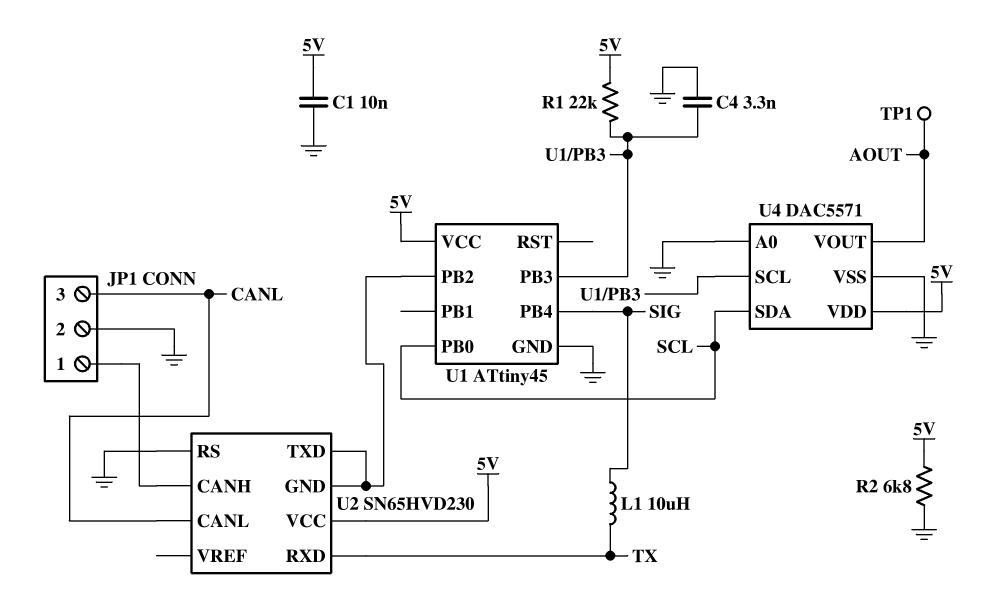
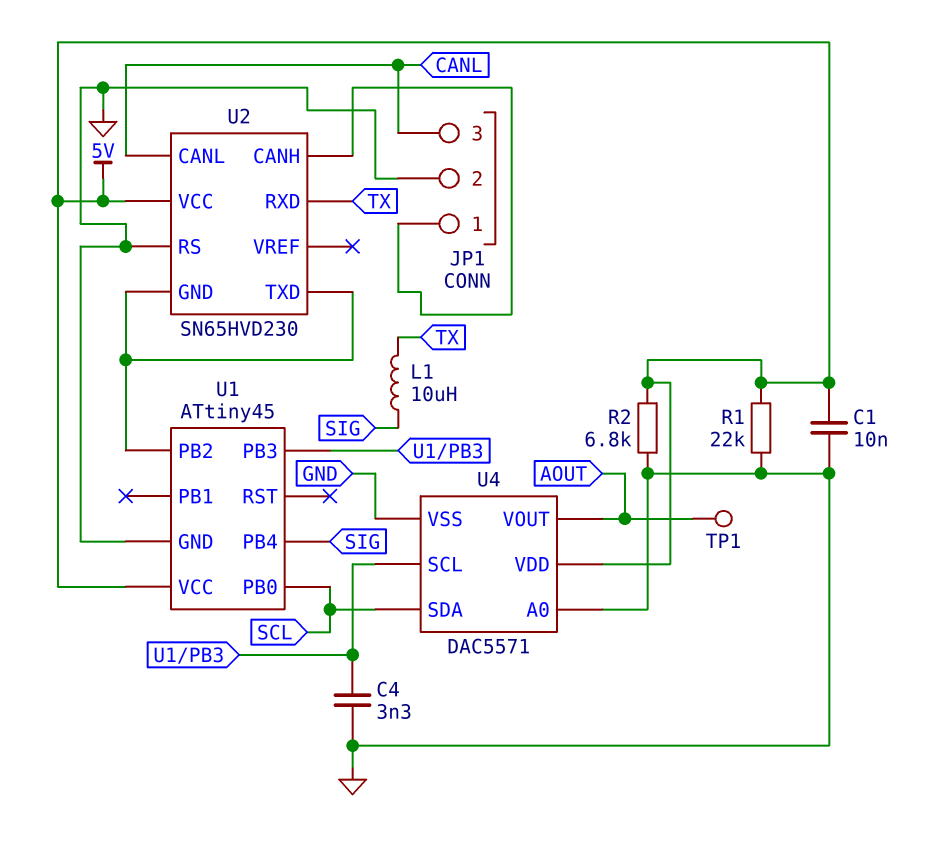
R1: 22k (5V, U1/PB3) -> 22k (5V, GND)

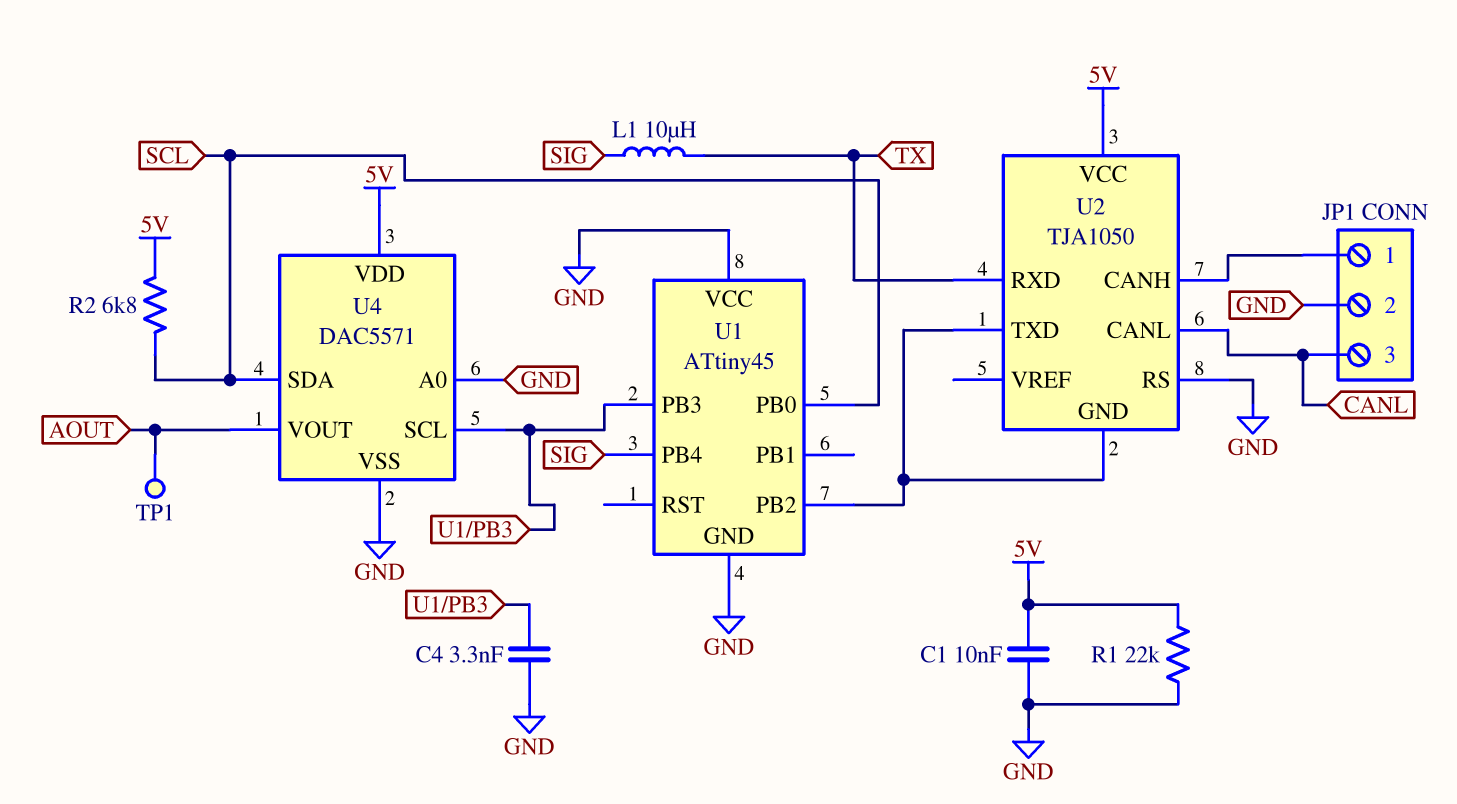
R2: 6.8k (5V, GND) -> 6.8k (5V, SCL)
U1 pin VCC: 5V -> GND
U2: SN65HVD230 -> TJA1050

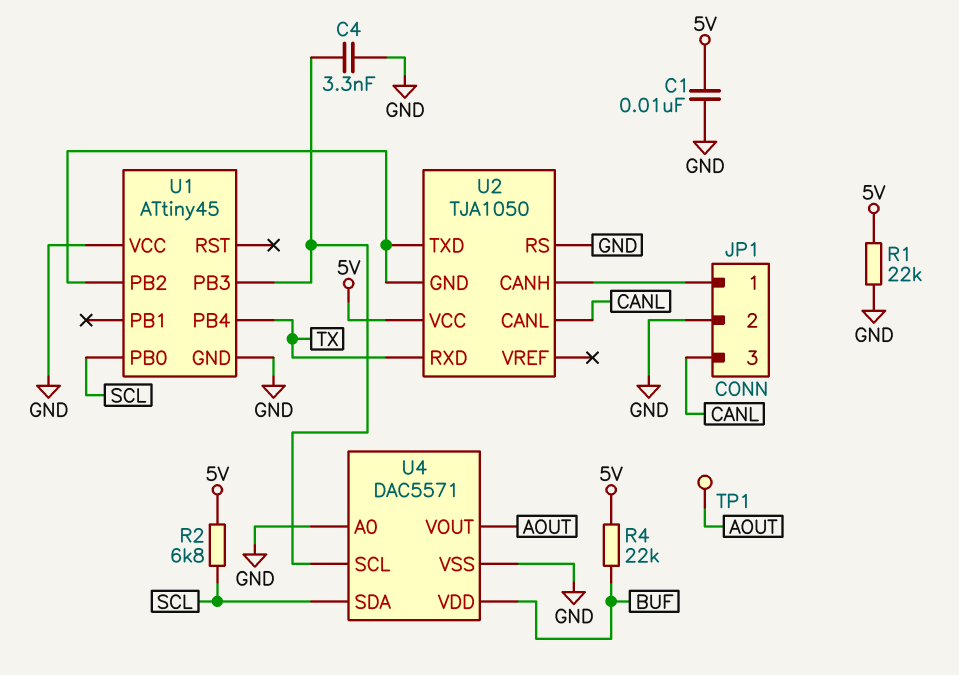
L1: 10uH (SIG, TX) -> none
R4: none -> 22k (5V, BUF)
U1 pin PB4: SIG -> TX
U4 pin VDD: 5V -> BUF

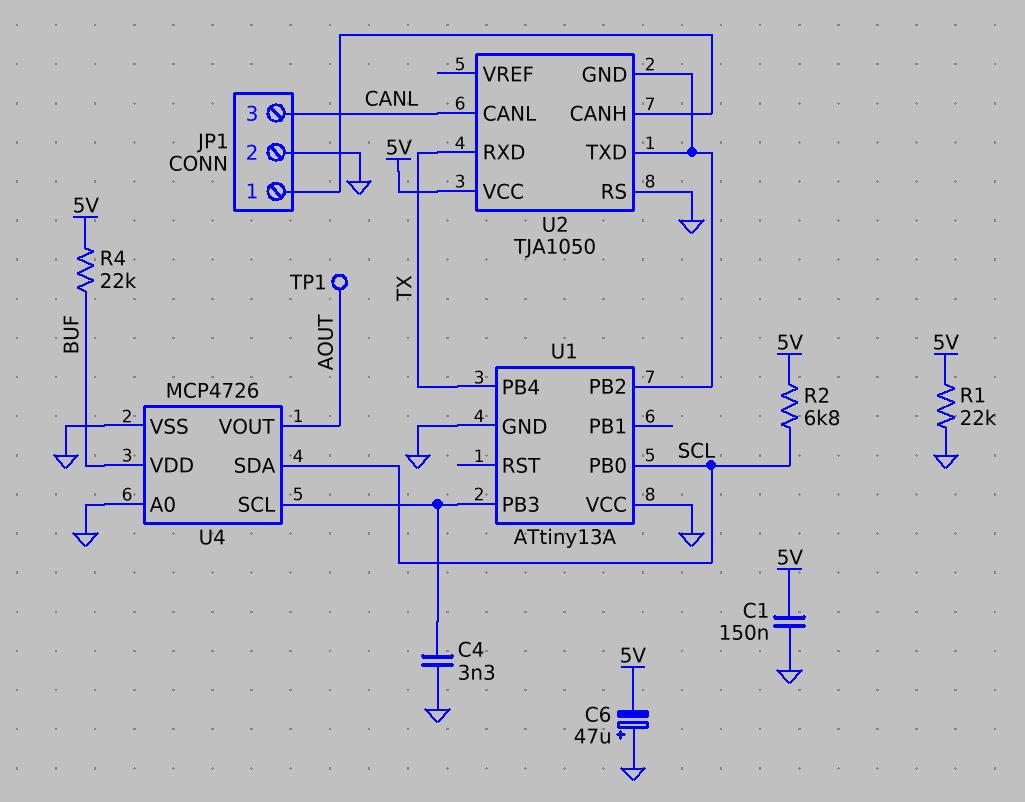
C1: 10nF (5V, GND) -> 150nF (5V, GND)
C6: none -> 47uF (plus GND, minus 5V)
U1: ATtiny45 -> ATtiny13A
U4: DAC5571 -> MCP4726

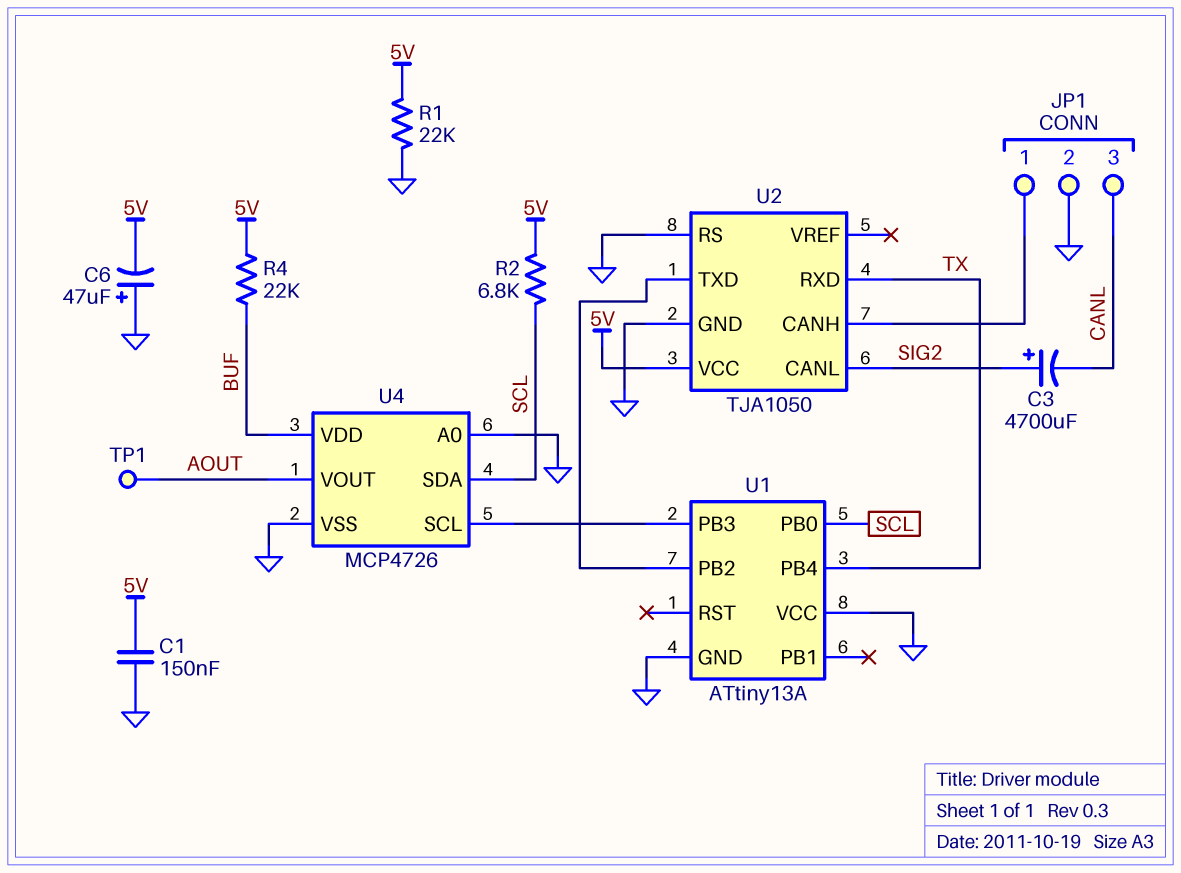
C3: none -> 4700uF (plus SIG2, minus CANL)
C4: 3.3nF (GND, U1/PB3) -> none
U2 pin CANL: CANL -> SIG2
U2 pin GND: U1/PB2 -> GND

